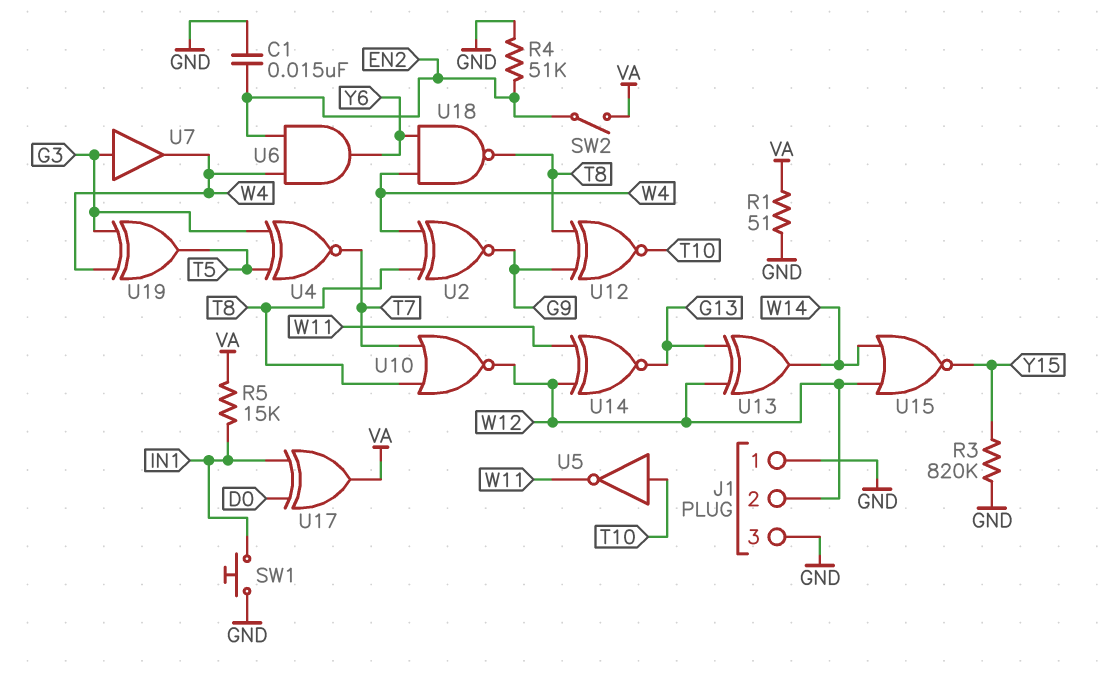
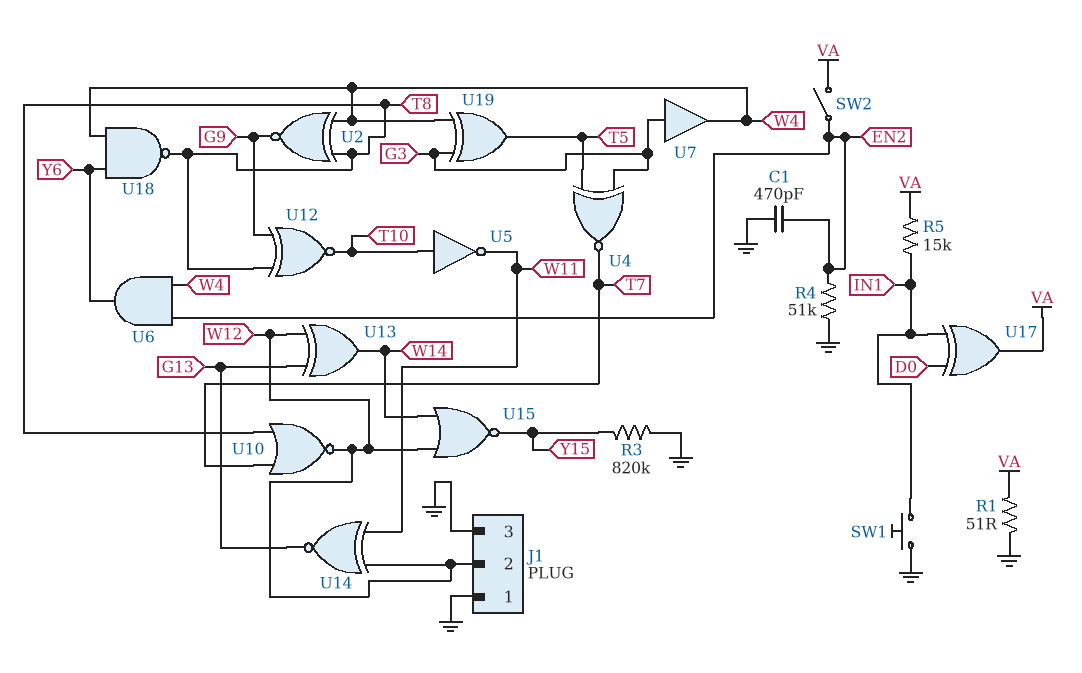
C1: 15nF (EN2, GND) -> 470pF (EN2, GND)

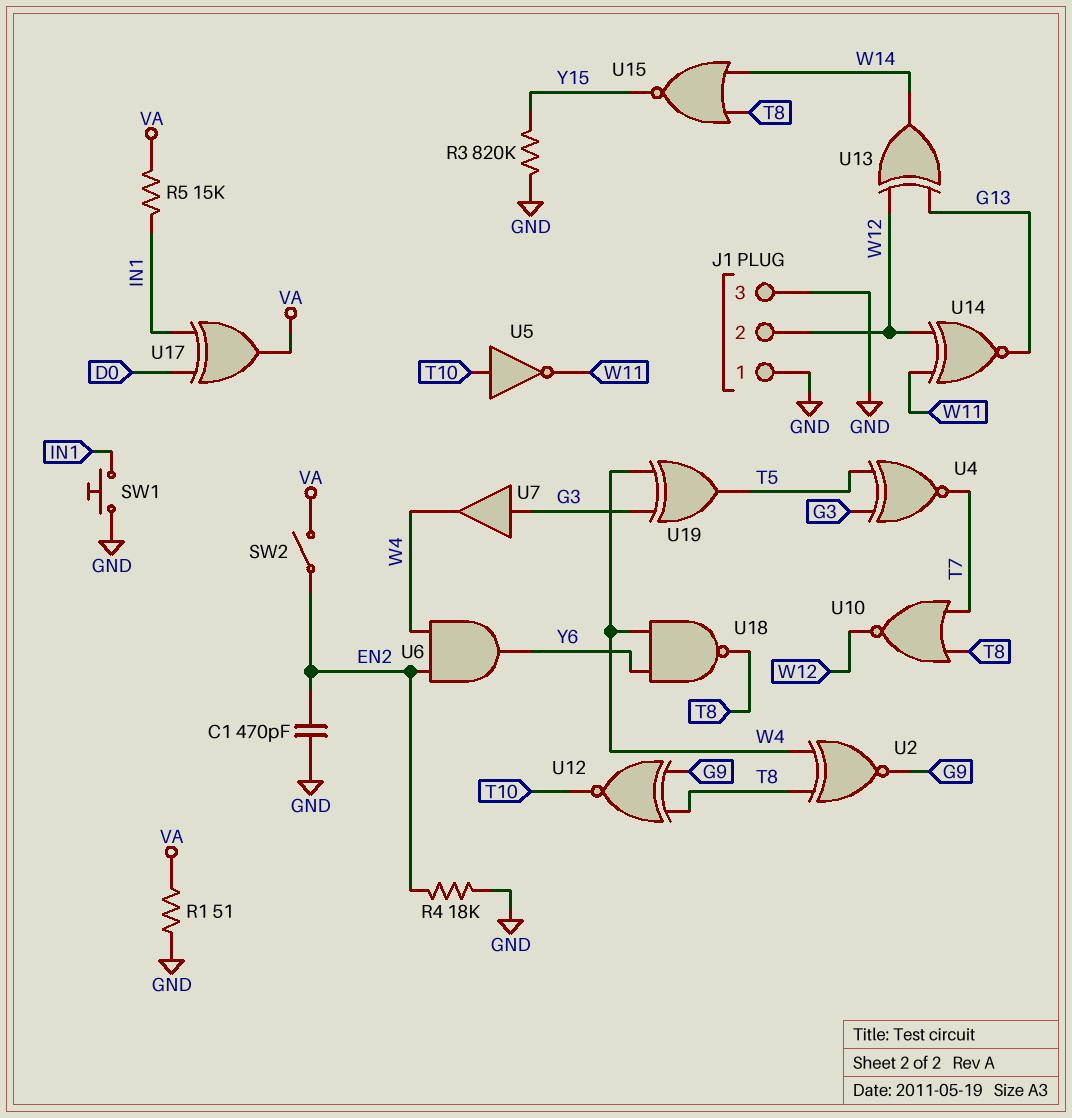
R4: 51k (EN2, GND) -> 18k (EN2, GND)
U15: NOR (in W12, in W14, out Y15) -> NOR (in T8, in W14, out Y15)

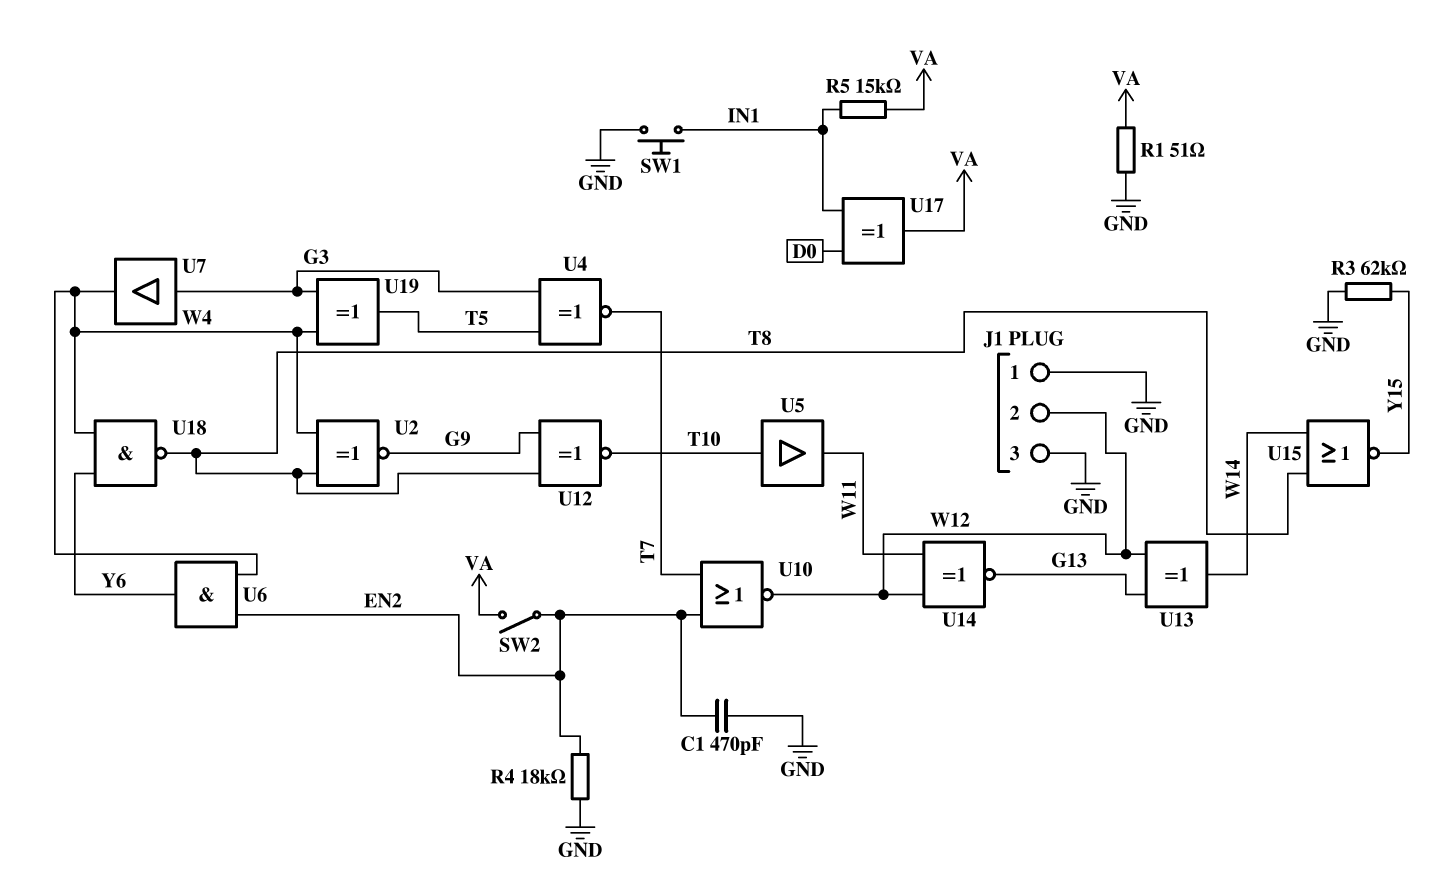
R3: 820k (GND, Y15) -> 62k (GND, Y15)
U5: NOT (in T10, out W11) -> buffer (in T10, out W11)
U10: NOR (in T7, in T8, out W12) -> NOR (in EN2, in T7, out W12)

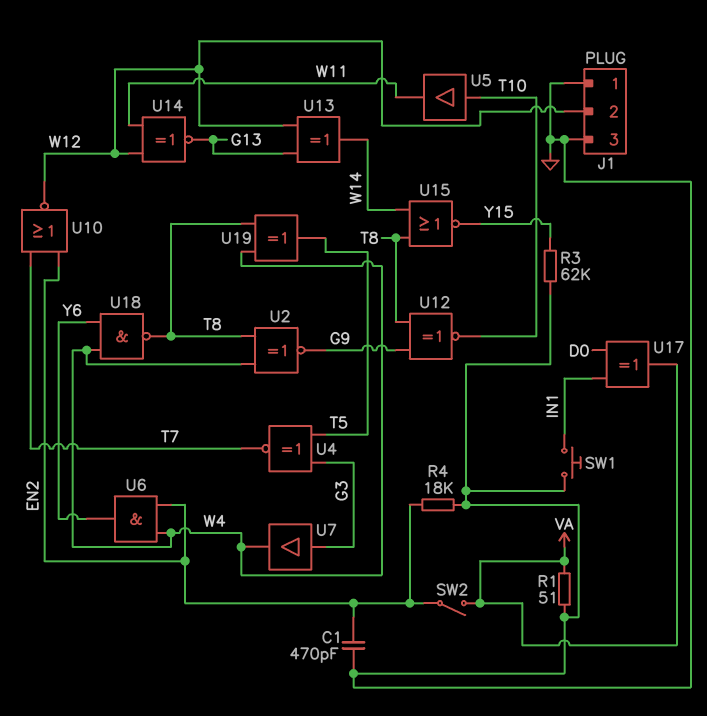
R5: 15k (IN1, VA) -> none
U19: XOR (in G3, in W4, out T5) -> XOR (in T8, in W4, out T5)

